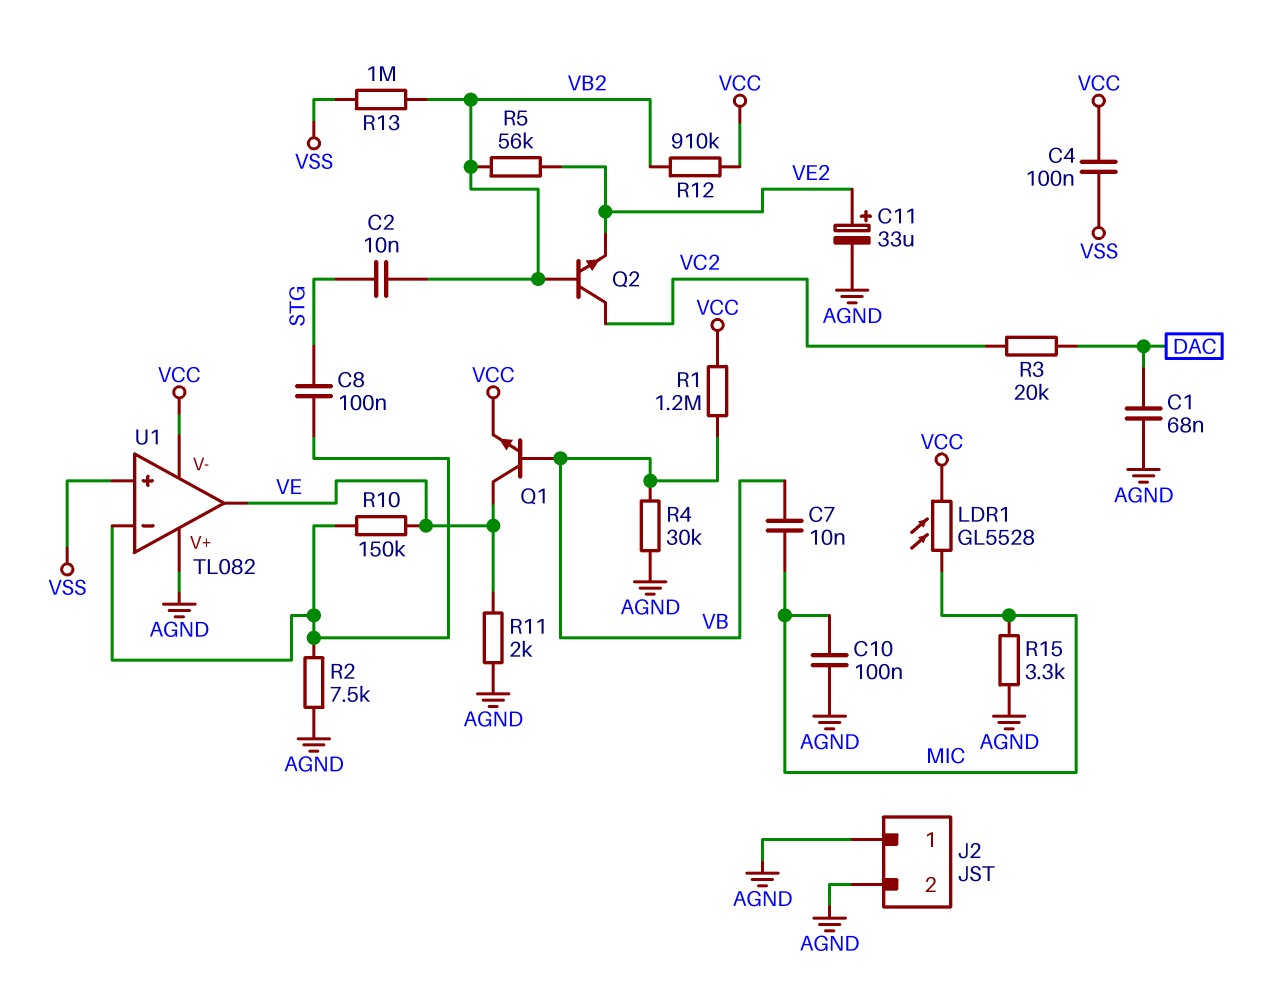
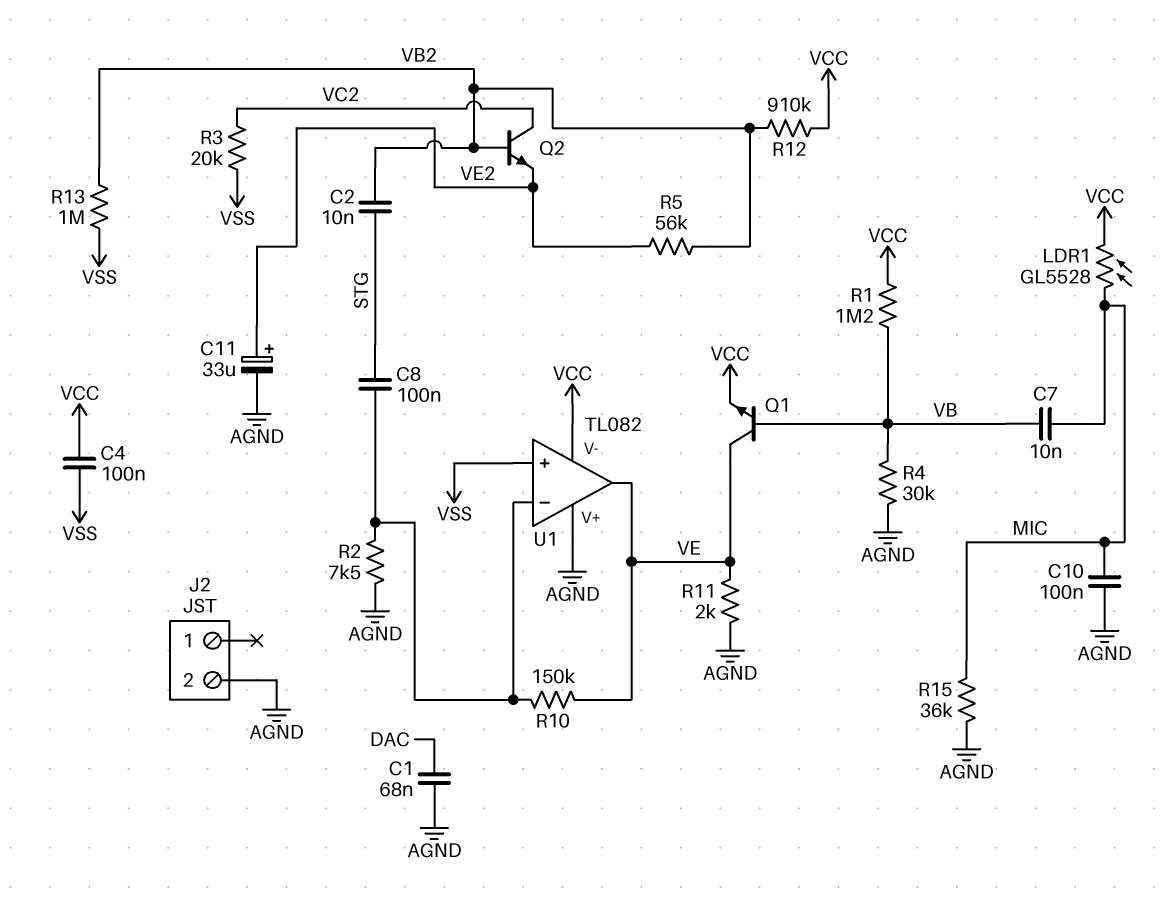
J2 pin 1: AGND -> none
R3: 20k (DAC, VC2) -> 20k (VC2, VSS)
R15: 3.3k (AGND, MIC) -> 36k (AGND, MIC)

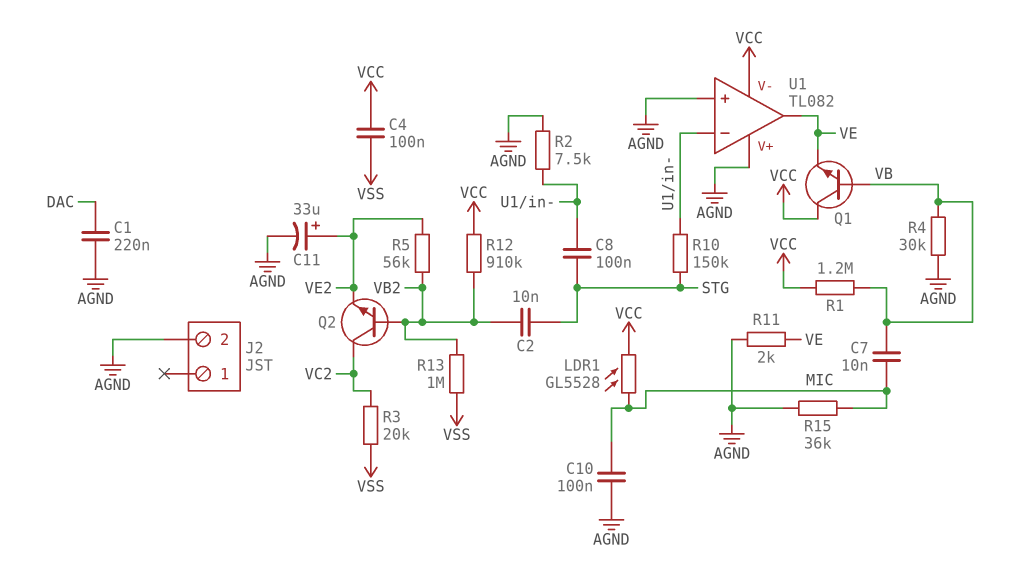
C1: 68nF (AGND, DAC) -> 220nF (AGND, DAC)
Q1: NPN (B VB, C VE, E VCC) -> NPN (B VB, C VCC, E VE)
R10: 150k (U1/in-, VE) -> 150k (STG, U1/in-)
U1 pin in+: VSS -> AGND

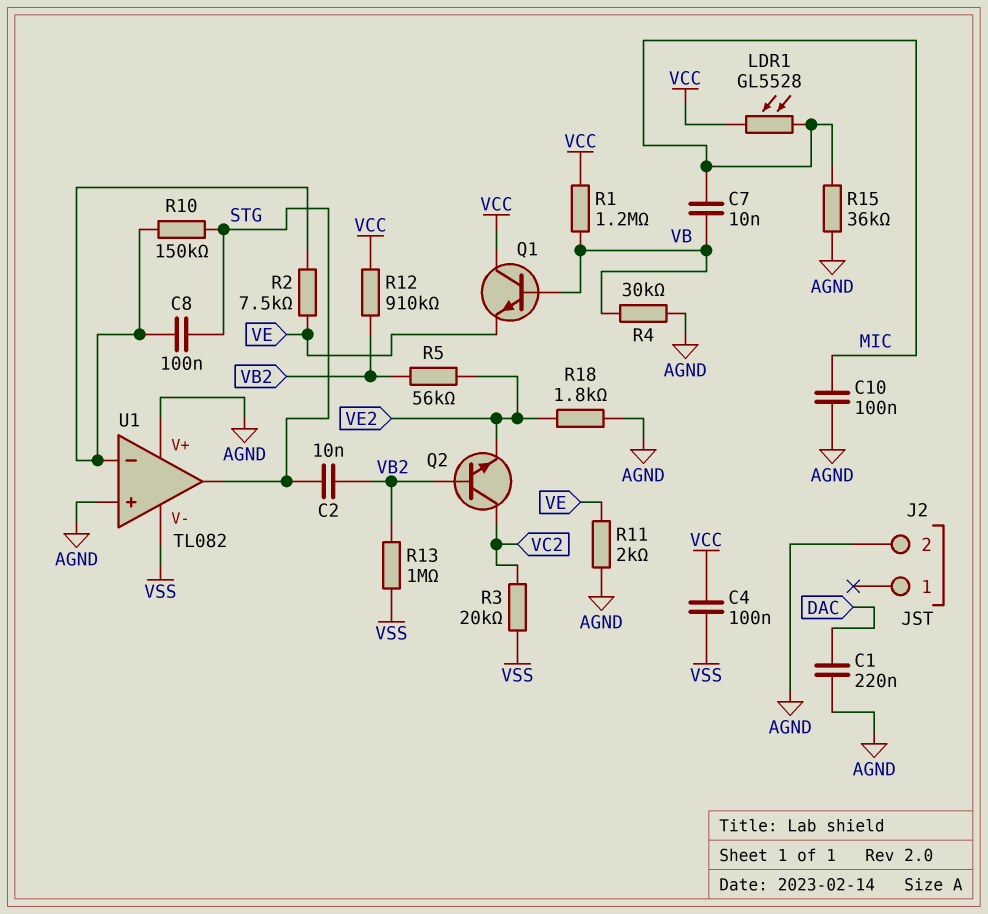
C11: 33uF (plus VE2, minus AGND) -> none
R2: 7.5k (AGND, U1/in-) -> 7.5k (U1/in-, VE)
R18: none -> 1.8k (AGND, VE2)
U1 pin V-: VCC -> VSS
U1 pin out: VE -> STG

